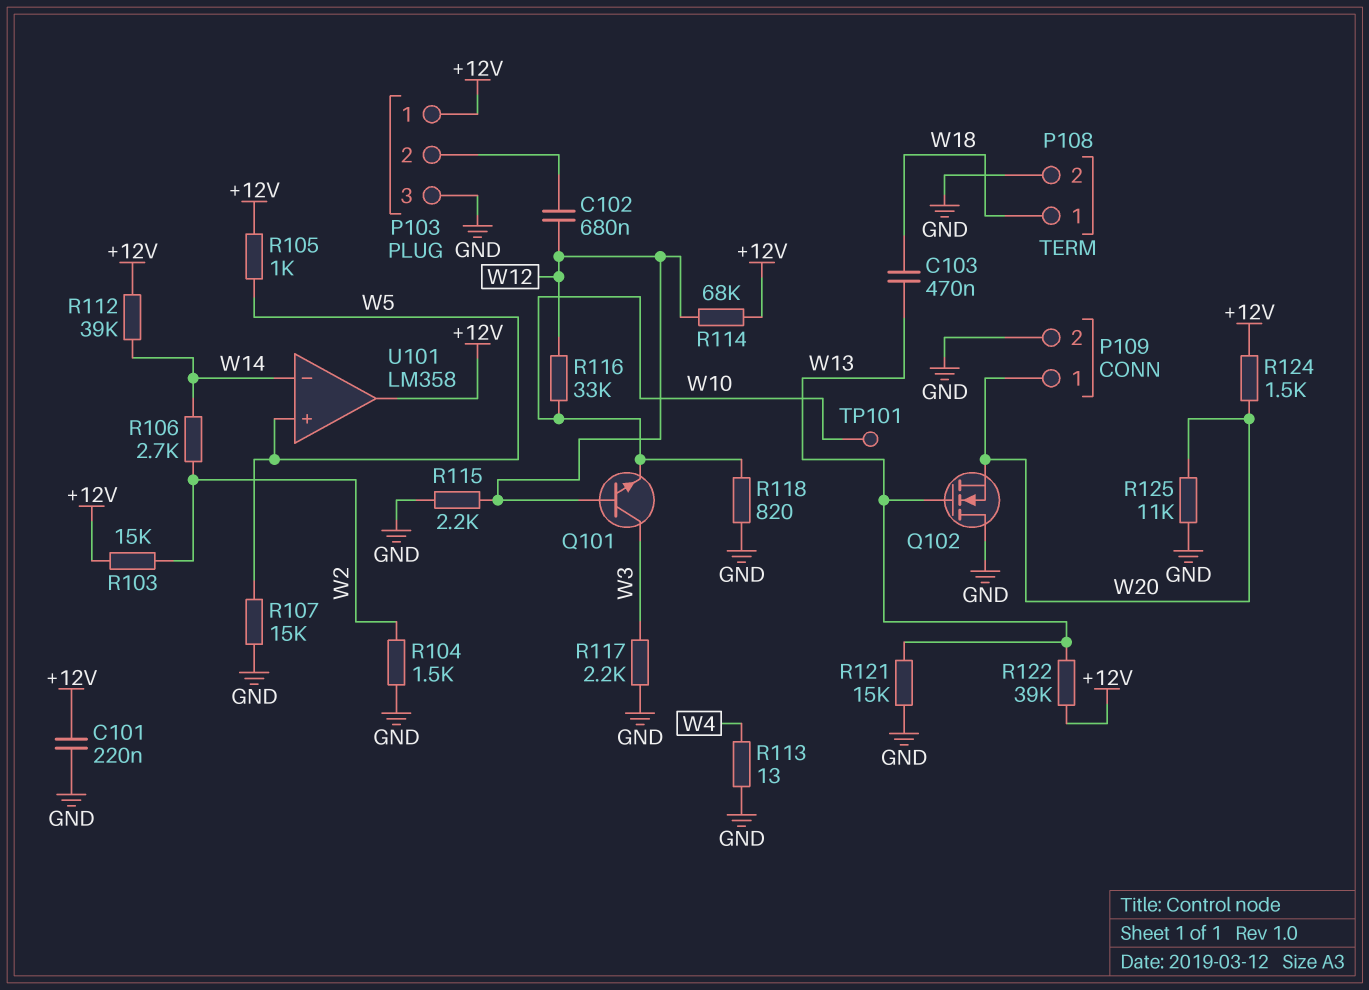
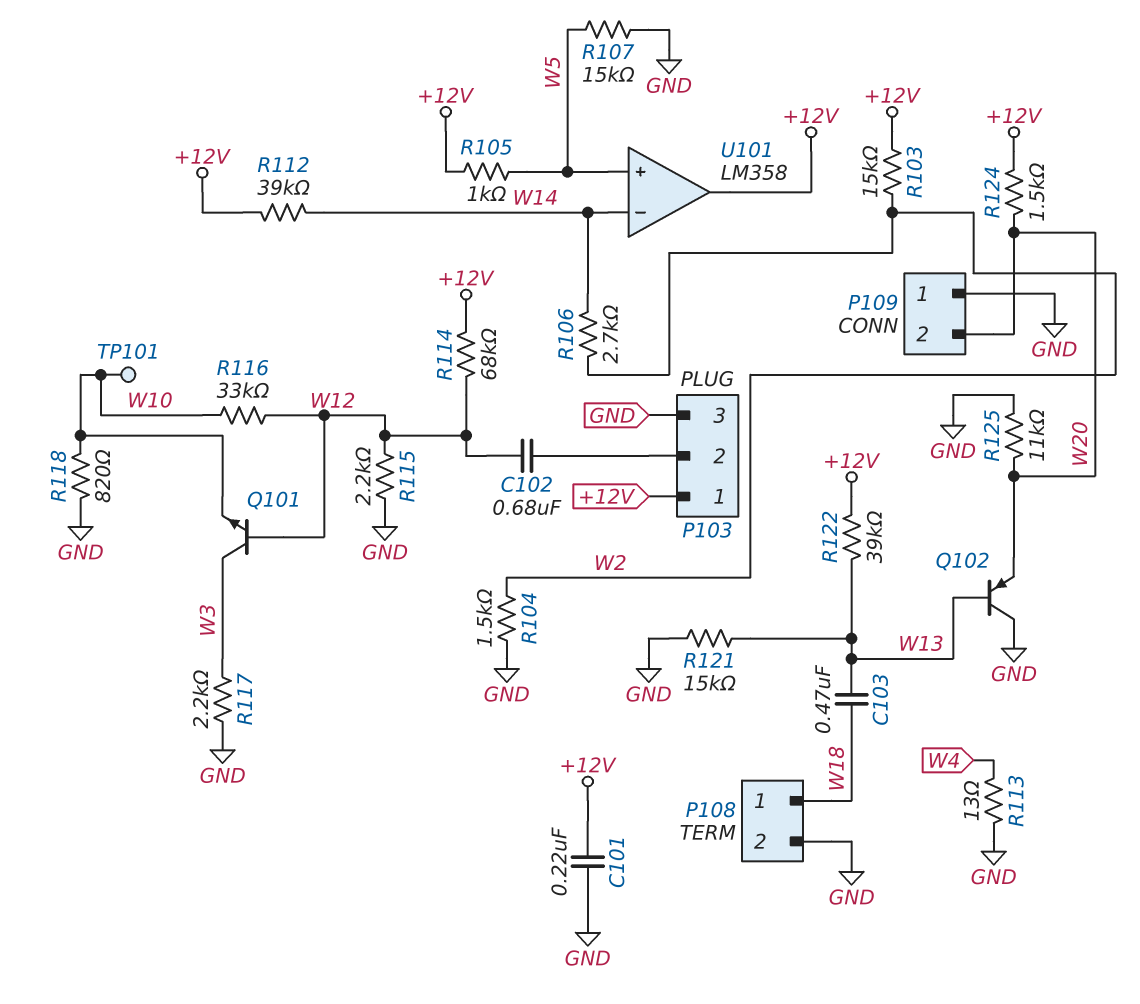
P109 pin 1: W20 -> GND
P109 pin 2: GND -> W20
Q102: NMOS (G W13, D GND, S W20) -> PNP (B W13, C GND, E W20)

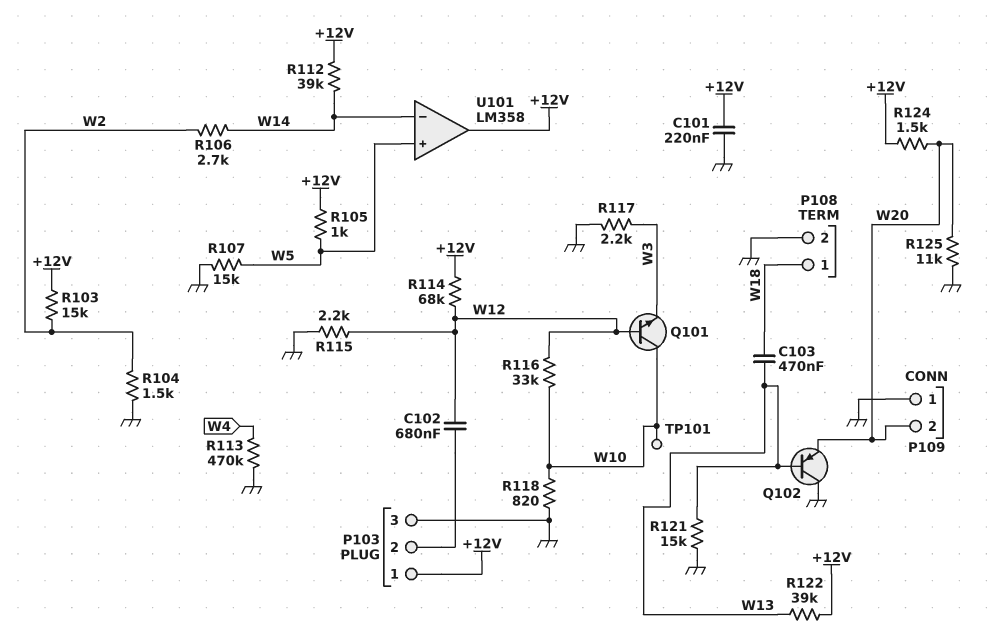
Q101: NPN (B W12, C W3, E W10) -> NPN (B W12, C W10, E W3)
R113: 13 (GND, W4) -> 470k (GND, W4)

